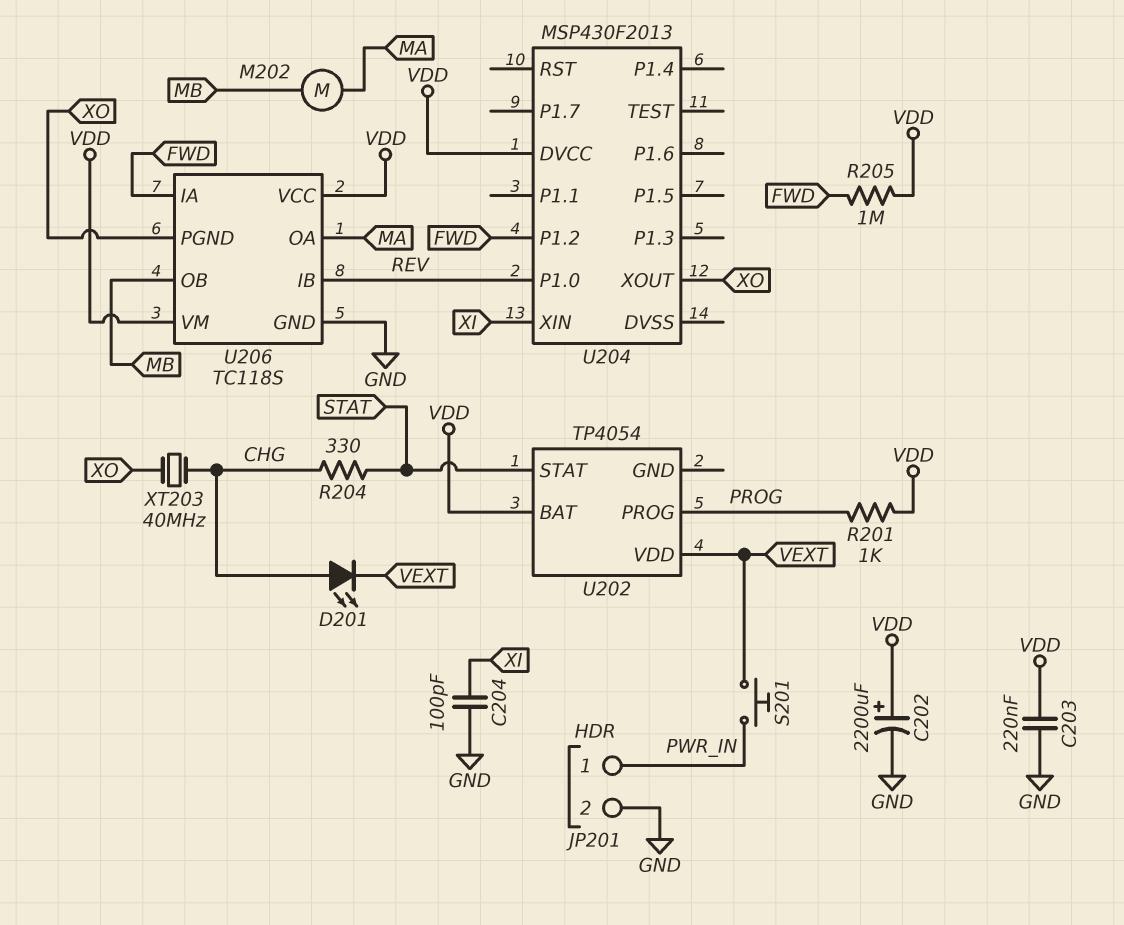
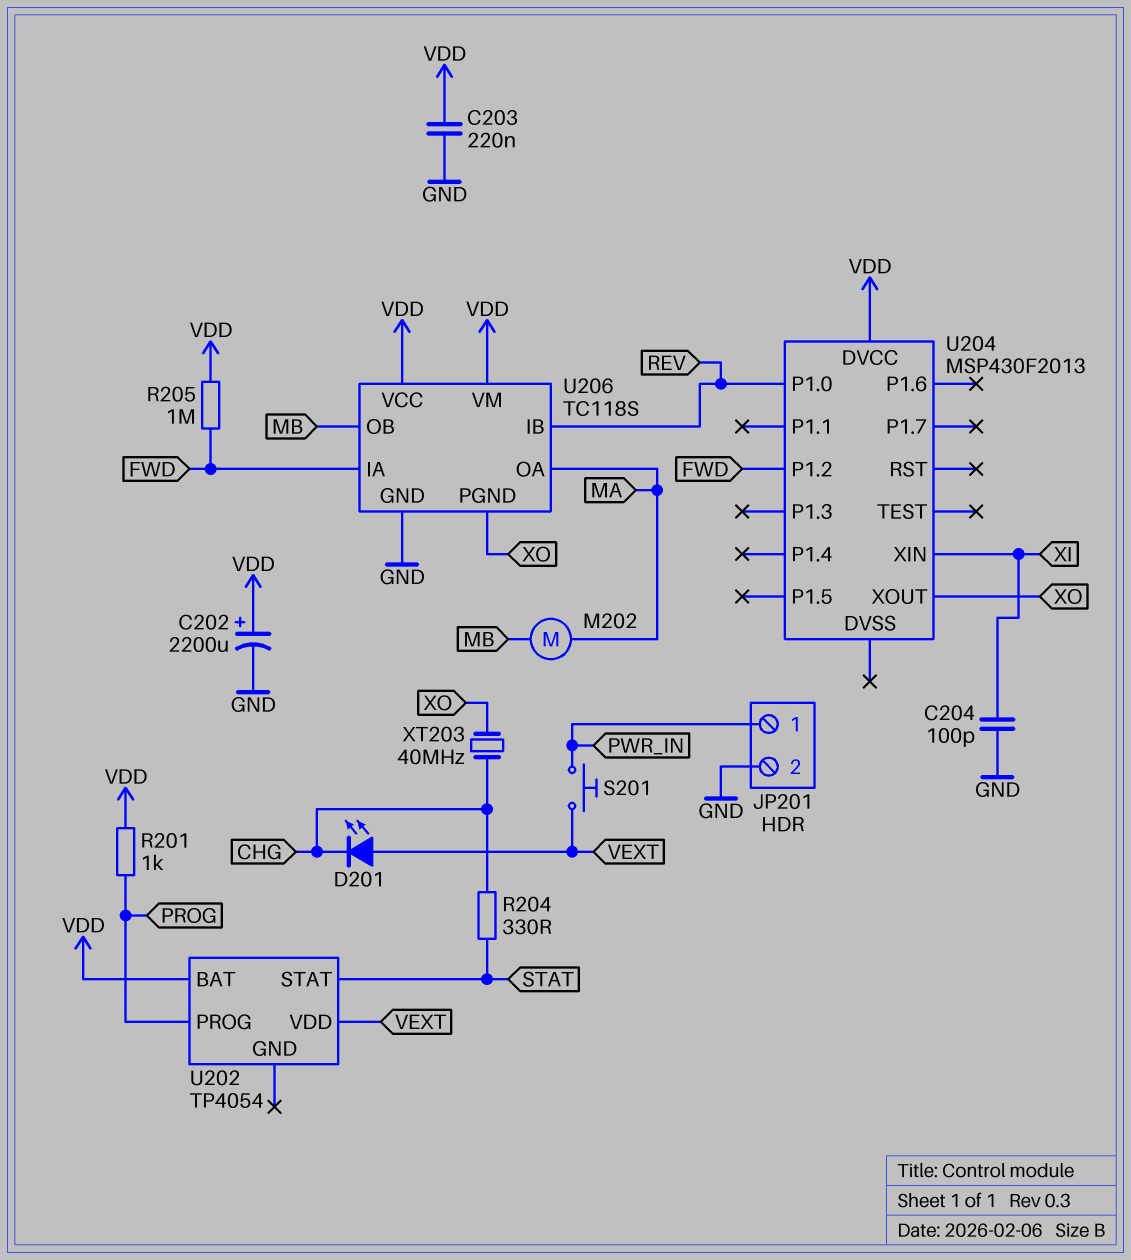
D201: LED (A CHG, K VEXT) -> LED (A VEXT, K CHG)

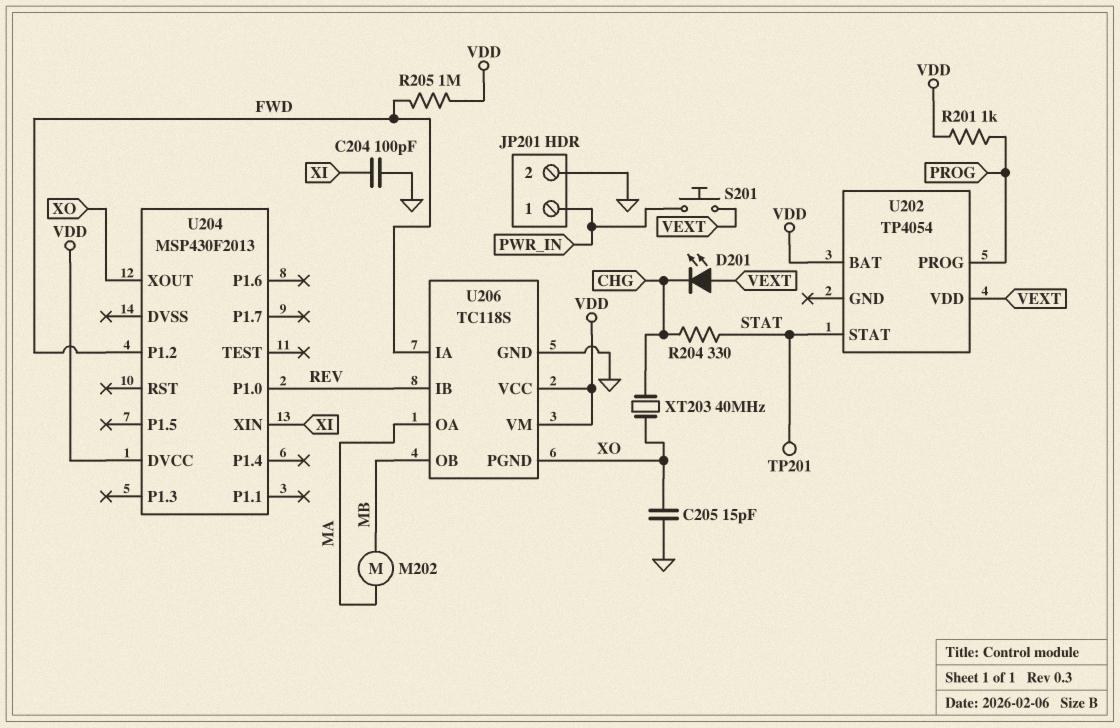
C202: 2200uF (plus VDD, minus GND) -> none
C203: 220nF (GND, VDD) -> none
C205: none -> 15pF (GND, XO)
TP201: none -> test point (STAT)

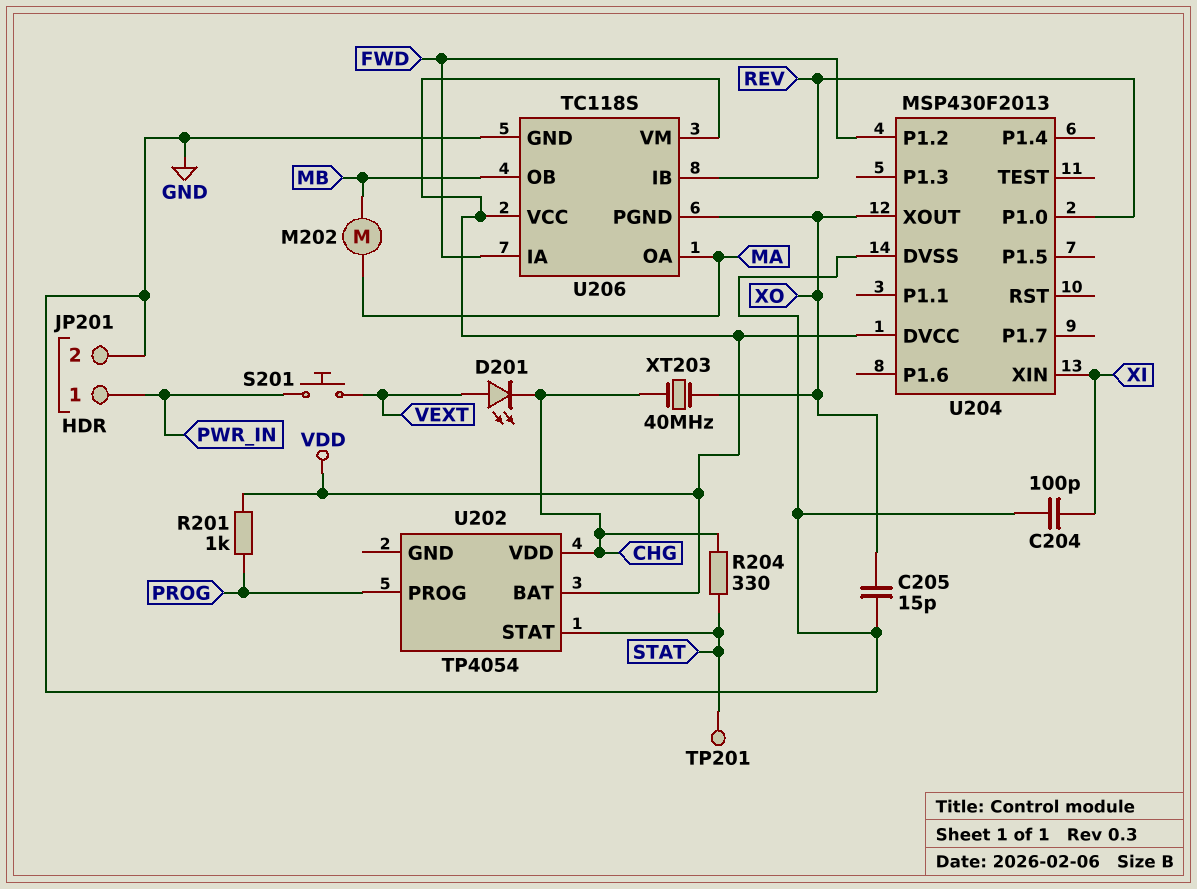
R205: 1M (FWD, VDD) -> none
U202 pin VDD: VEXT -> CHG
U204 pin DVSS: none -> GND

